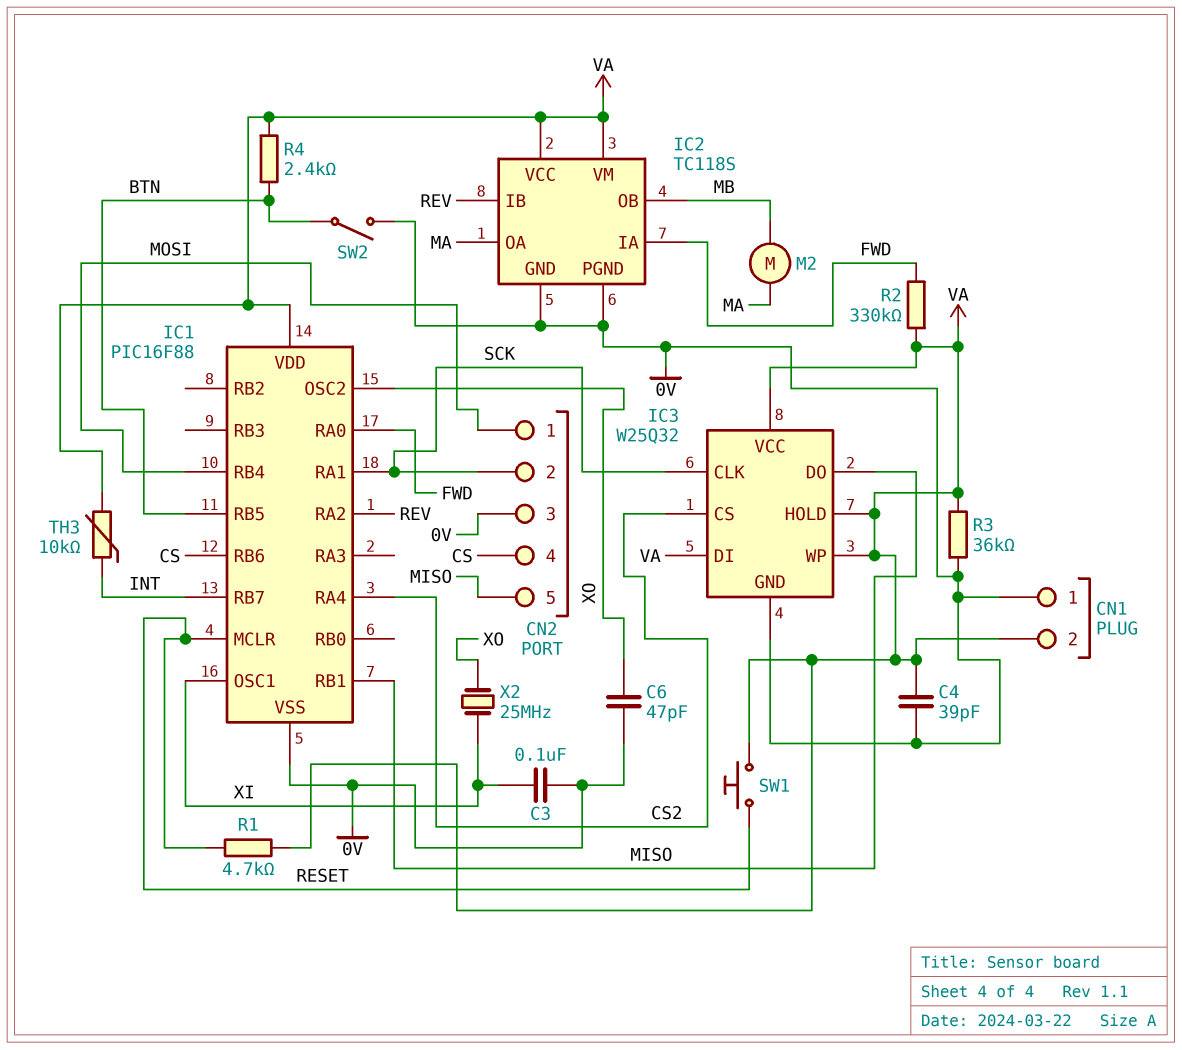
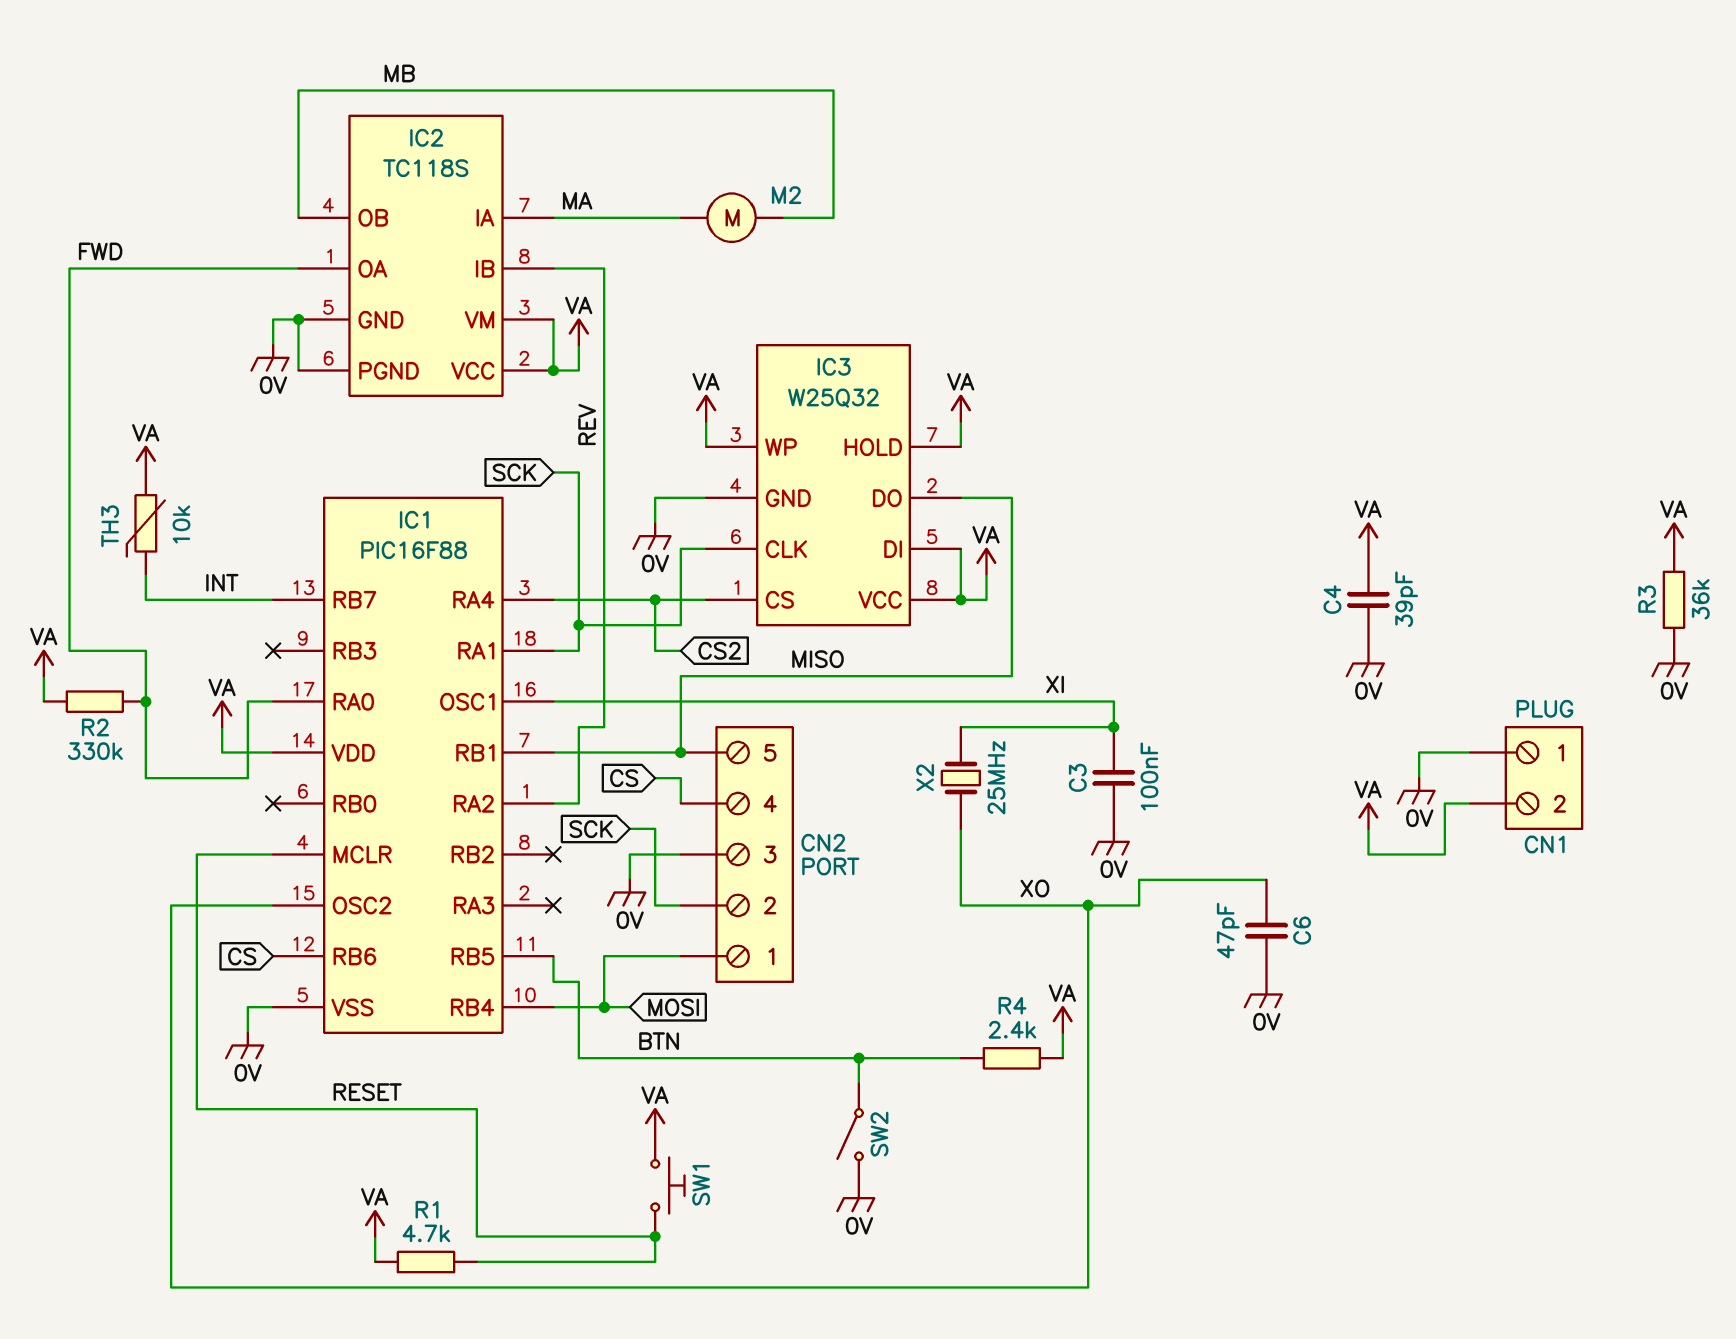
IC2 pin IA: FWD -> MA
IC2 pin OA: MA -> FWD

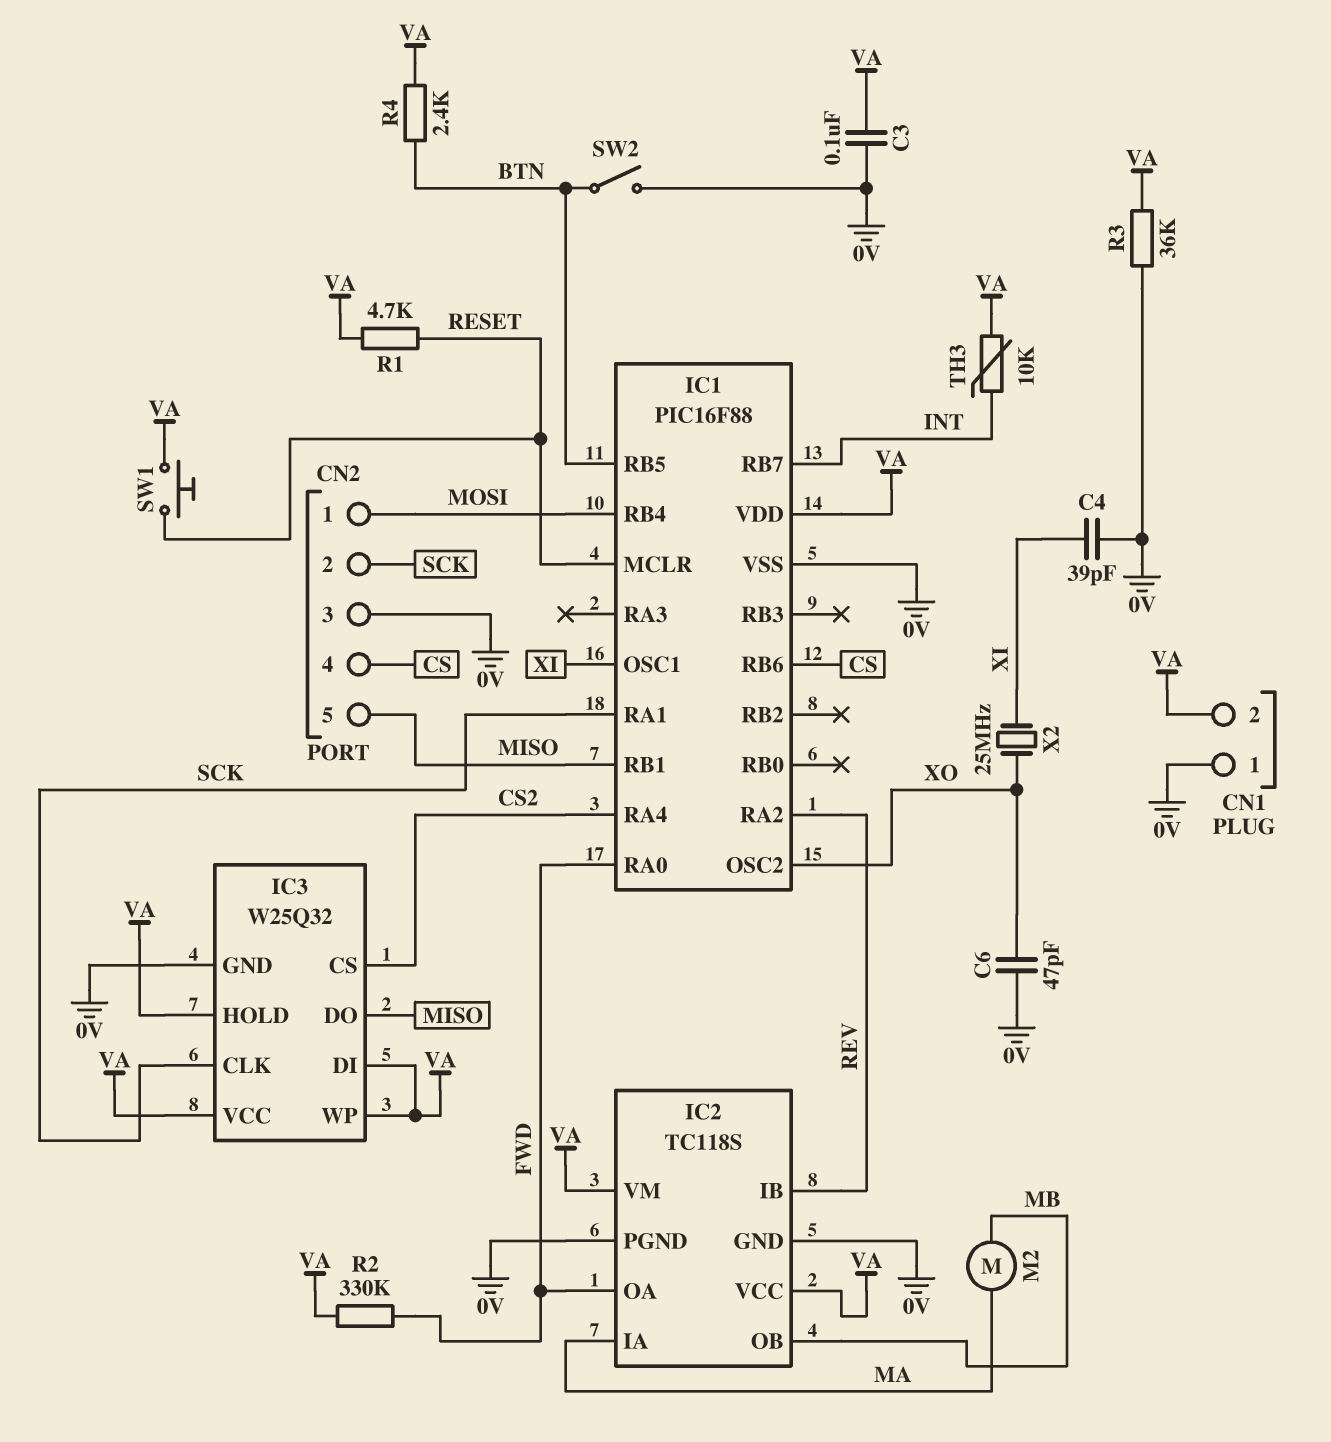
C3: 100nF (0V, XI) -> 100nF (0V, VA)
C4: 39pF (0V, VA) -> 39pF (0V, XI)

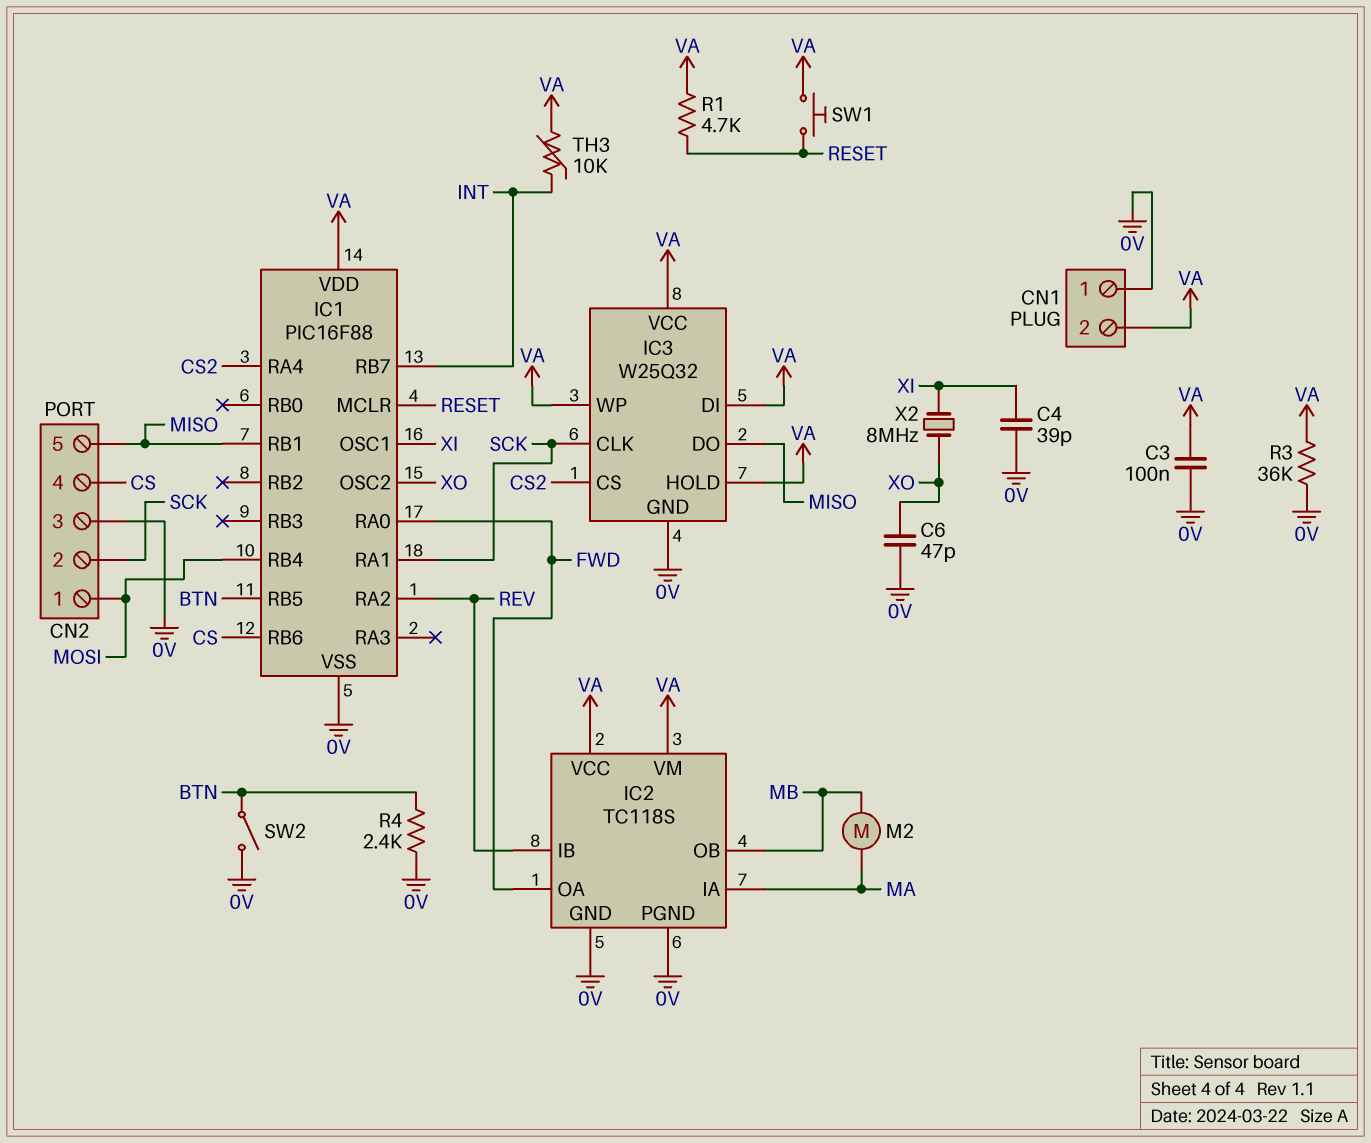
R2: 330k (FWD, VA) -> none
R4: 2.4k (BTN, VA) -> 2.4k (0V, BTN)
X2: 25MHz (XI, XO) -> 8MHz (XI, XO)

